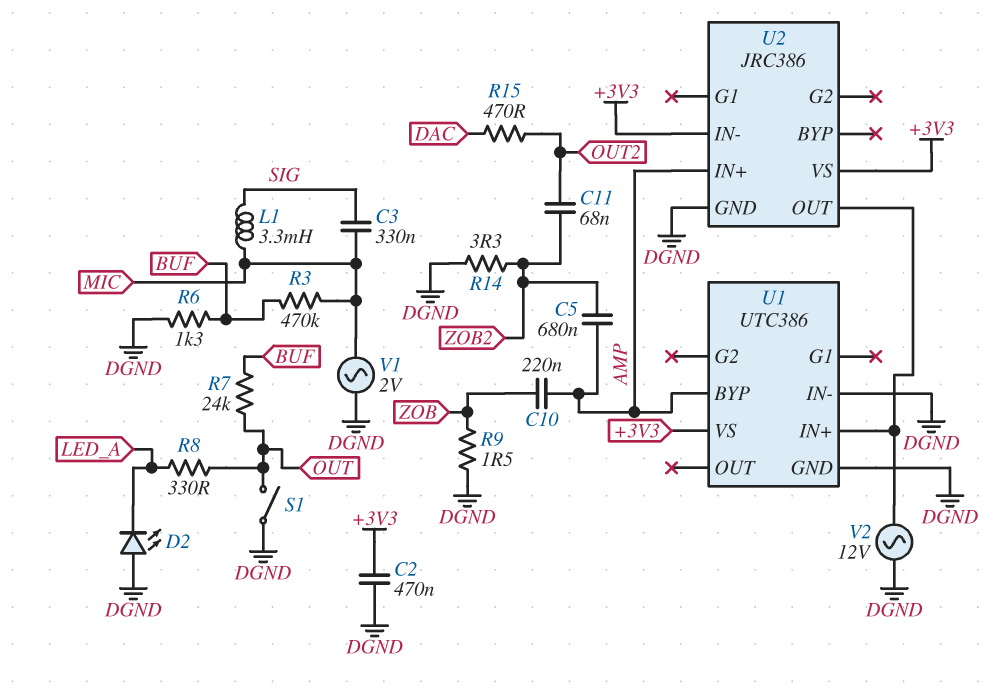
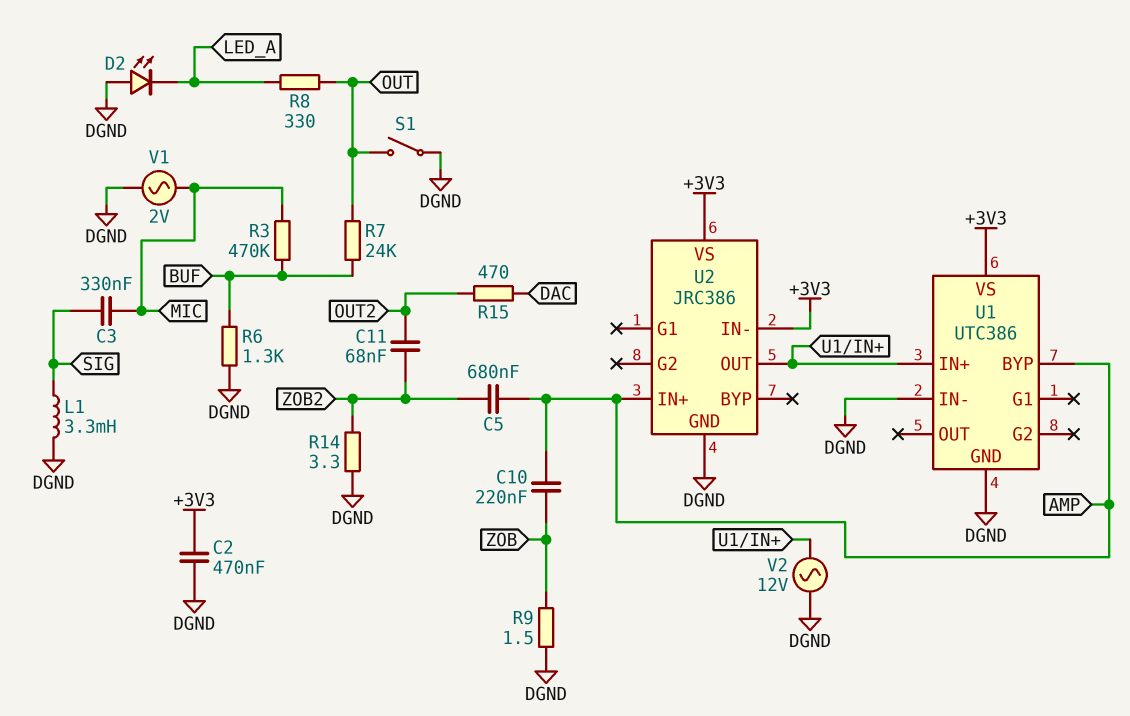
L1: 3.3mH (MIC, SIG) -> 3.3mH (DGND, SIG)

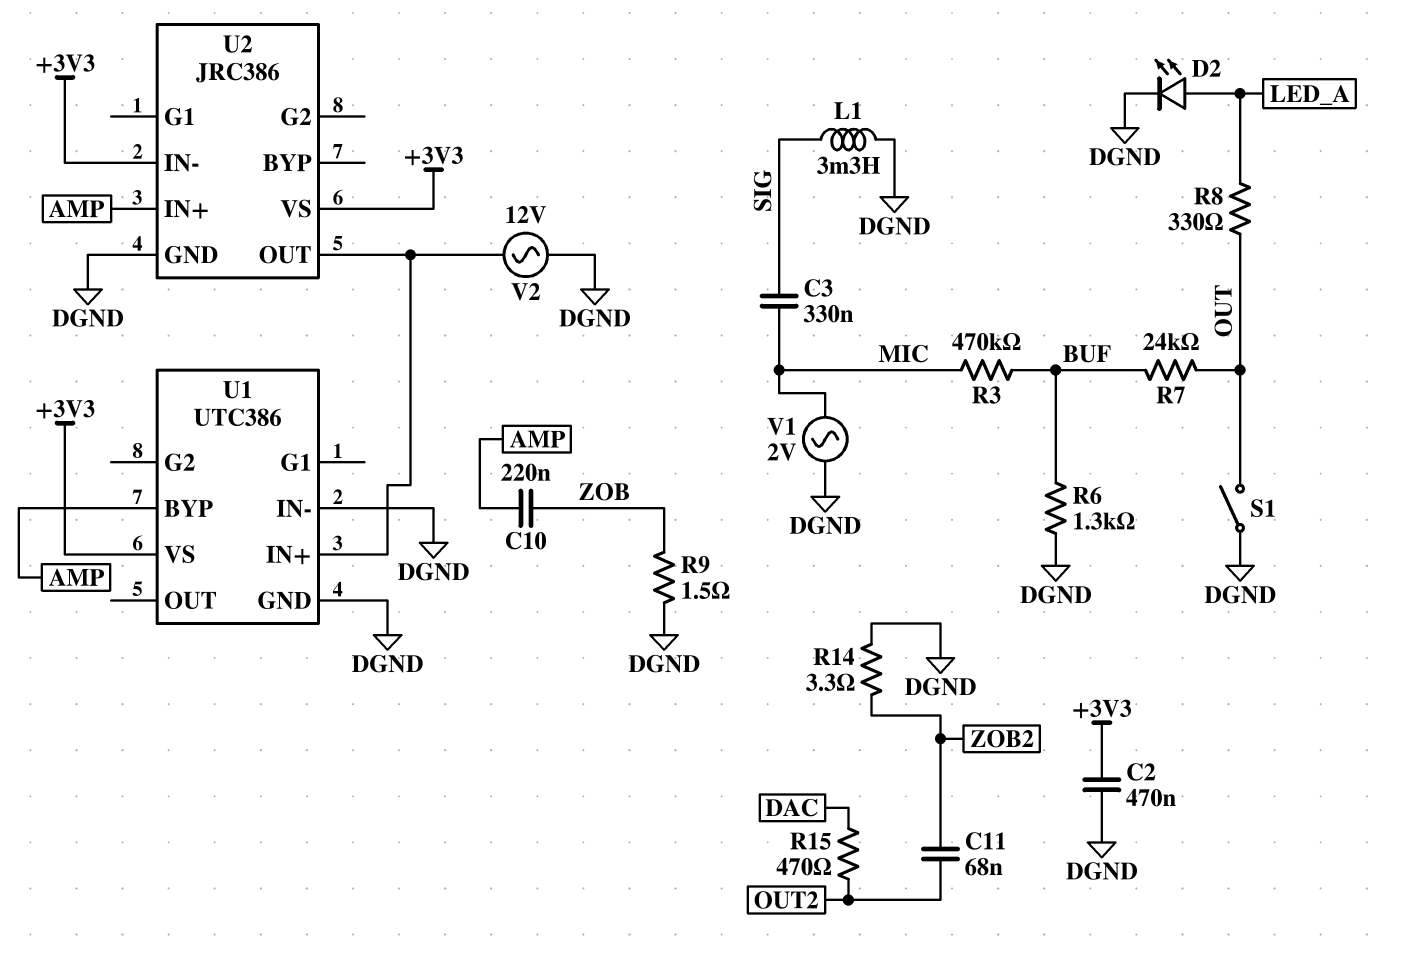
C5: 680nF (AMP, ZOB2) -> none
D2: LED (A DGND, K LED_A) -> LED (A LED_A, K DGND)

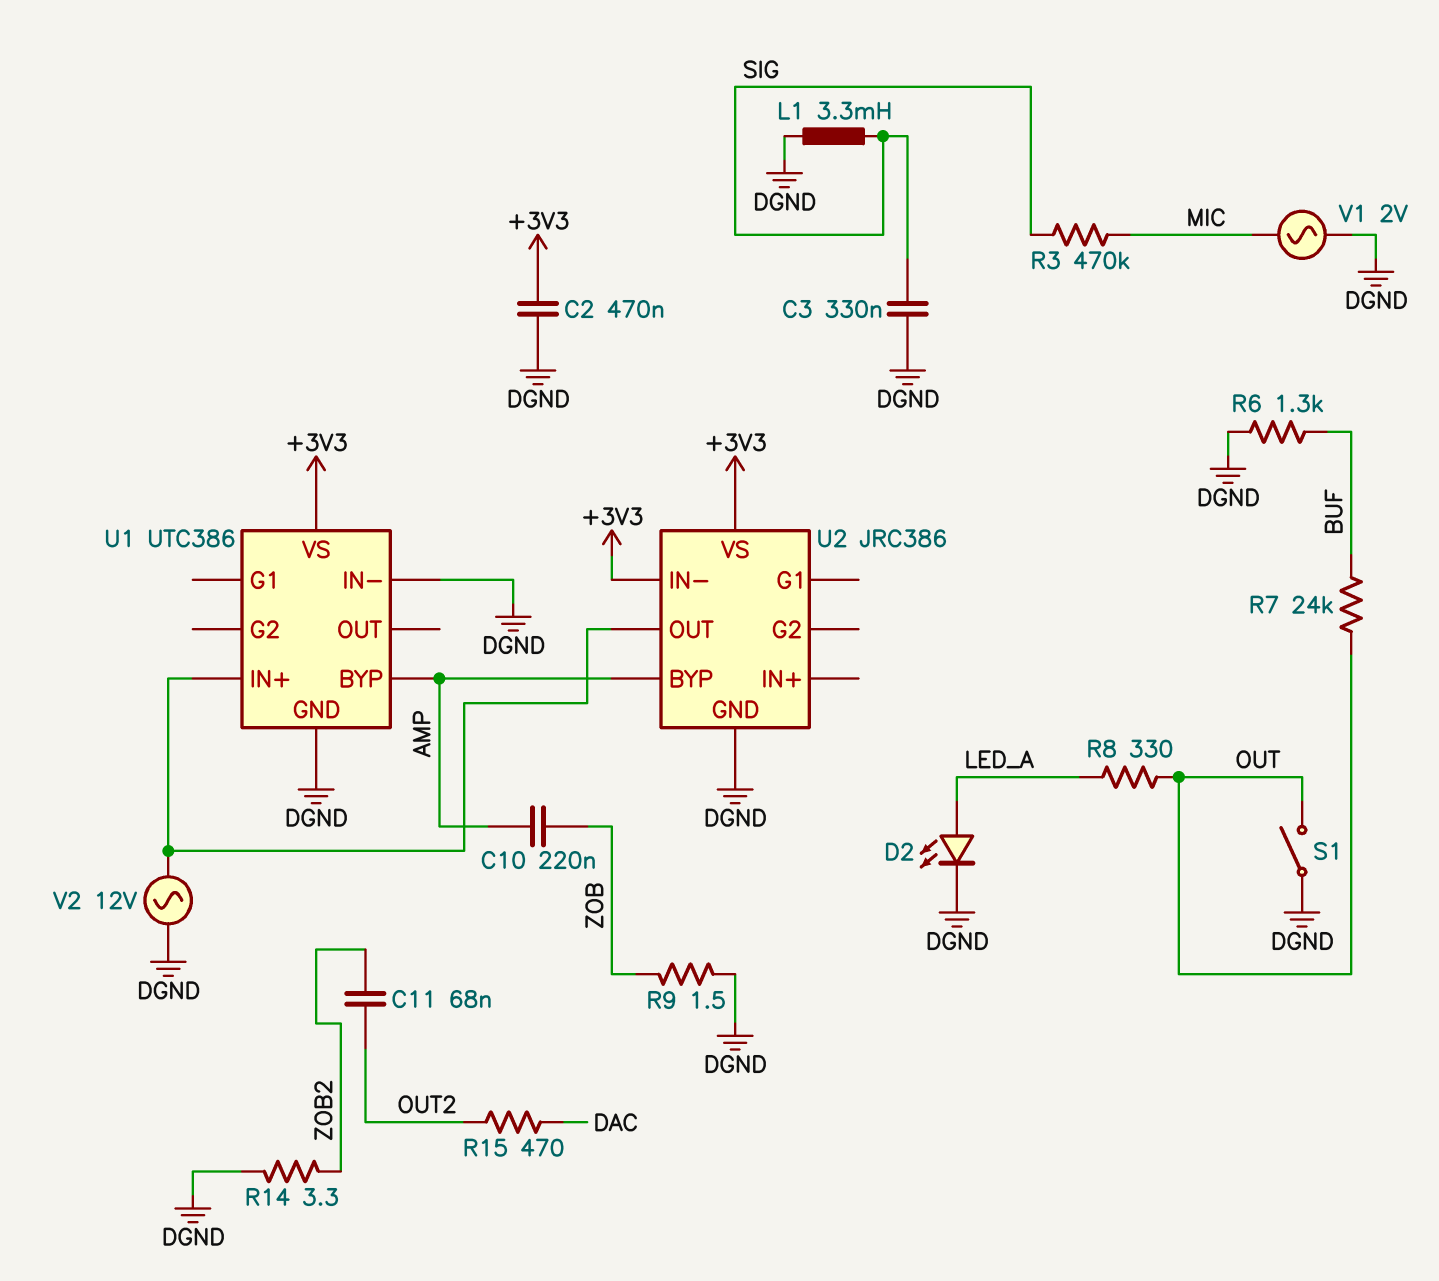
C3: 330nF (MIC, SIG) -> 330nF (DGND, SIG)
R3: 470k (BUF, MIC) -> 470k (MIC, SIG)
U2 pin BYP: none -> AMP
U2 pin IN+: AMP -> none

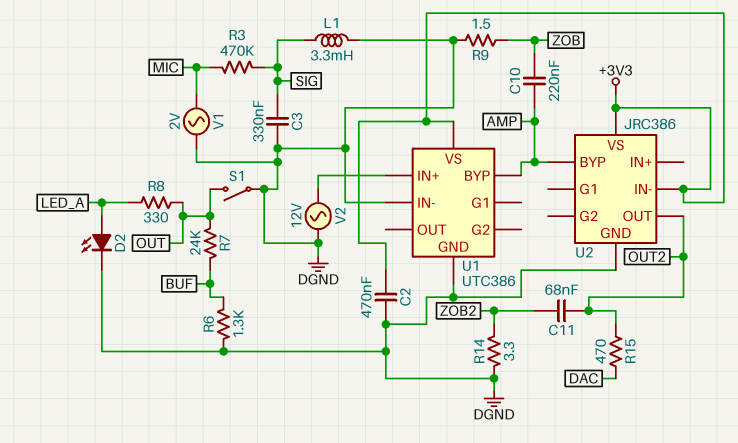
U2 pin OUT: U1/IN+ -> OUT2

